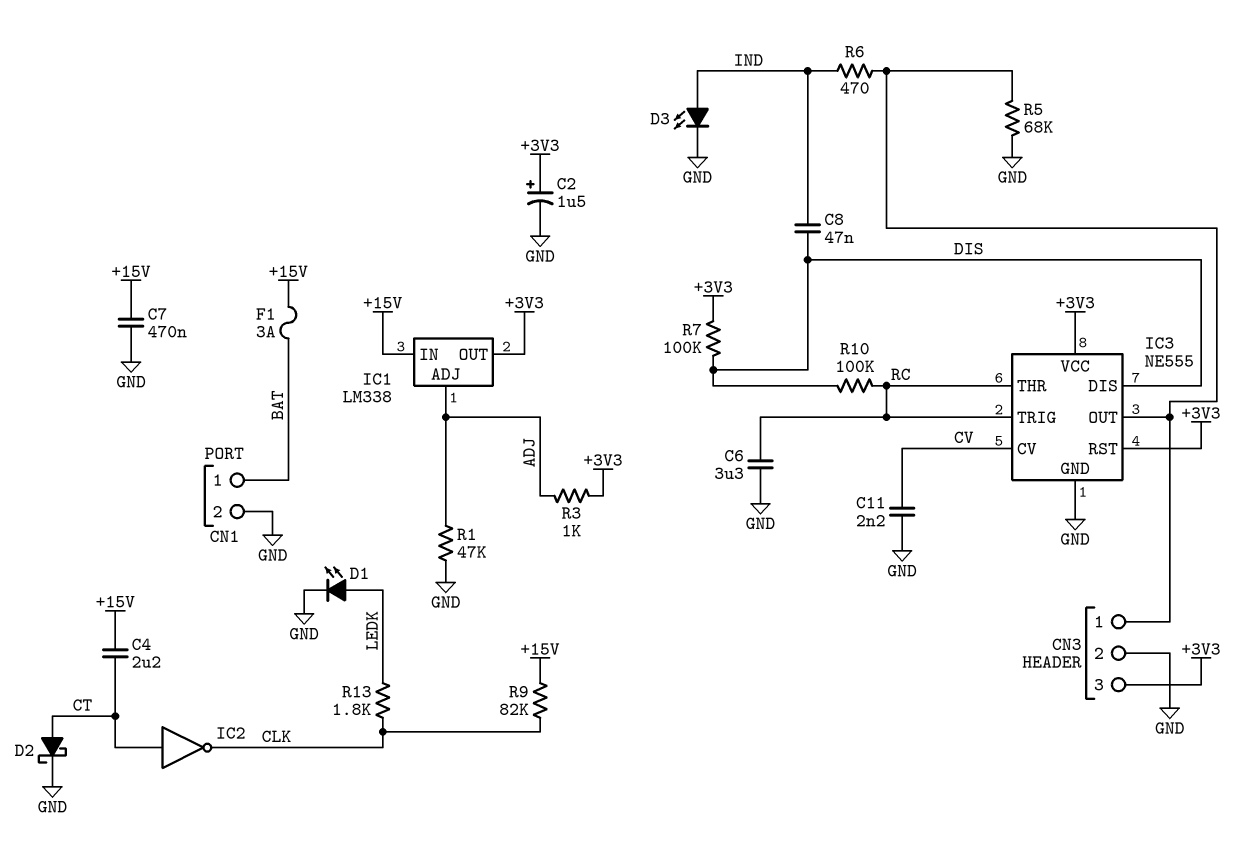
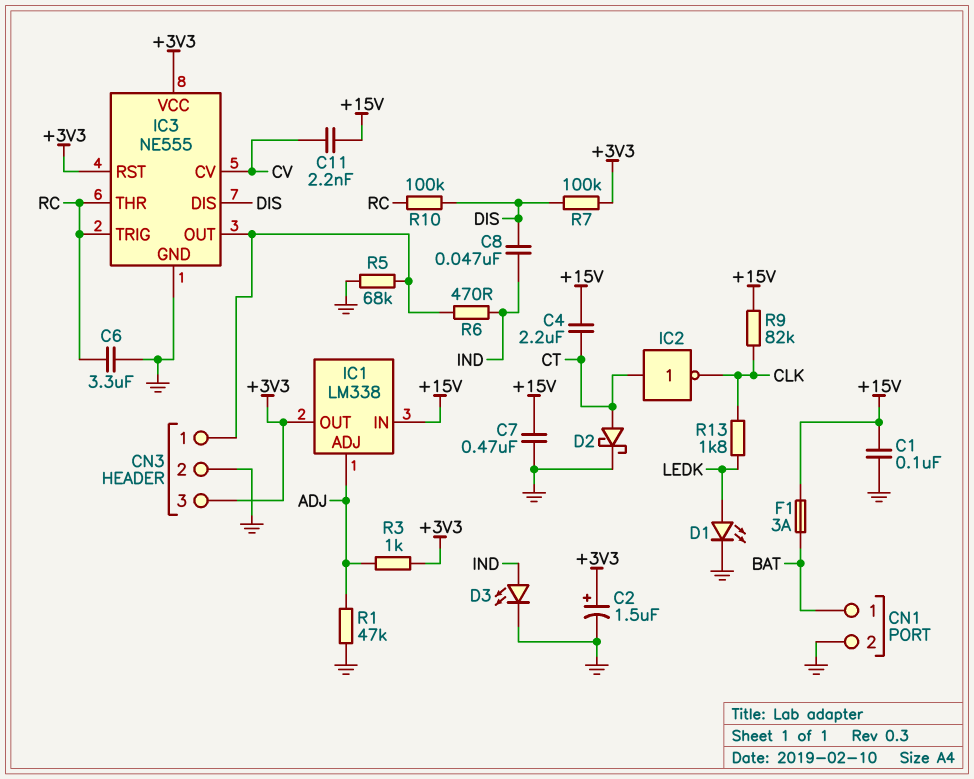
C1: none -> 100nF (+15V, GND)
C11: 2.2nF (CV, GND) -> 2.2nF (+15V, CV)

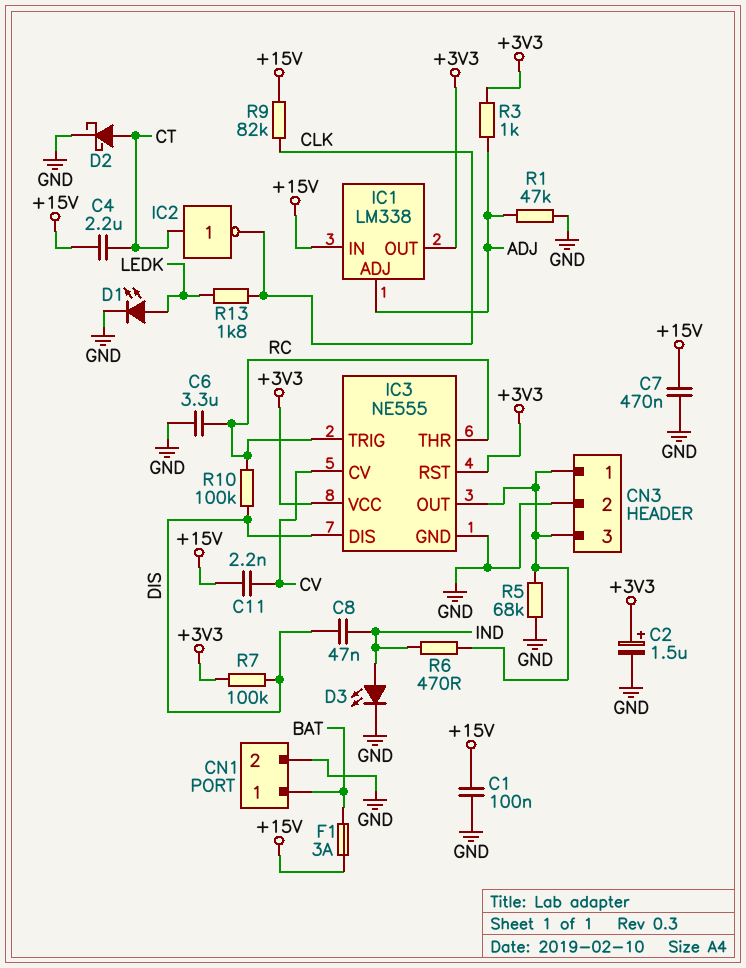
CN3 pin 3: +3V3 -> CN3/1

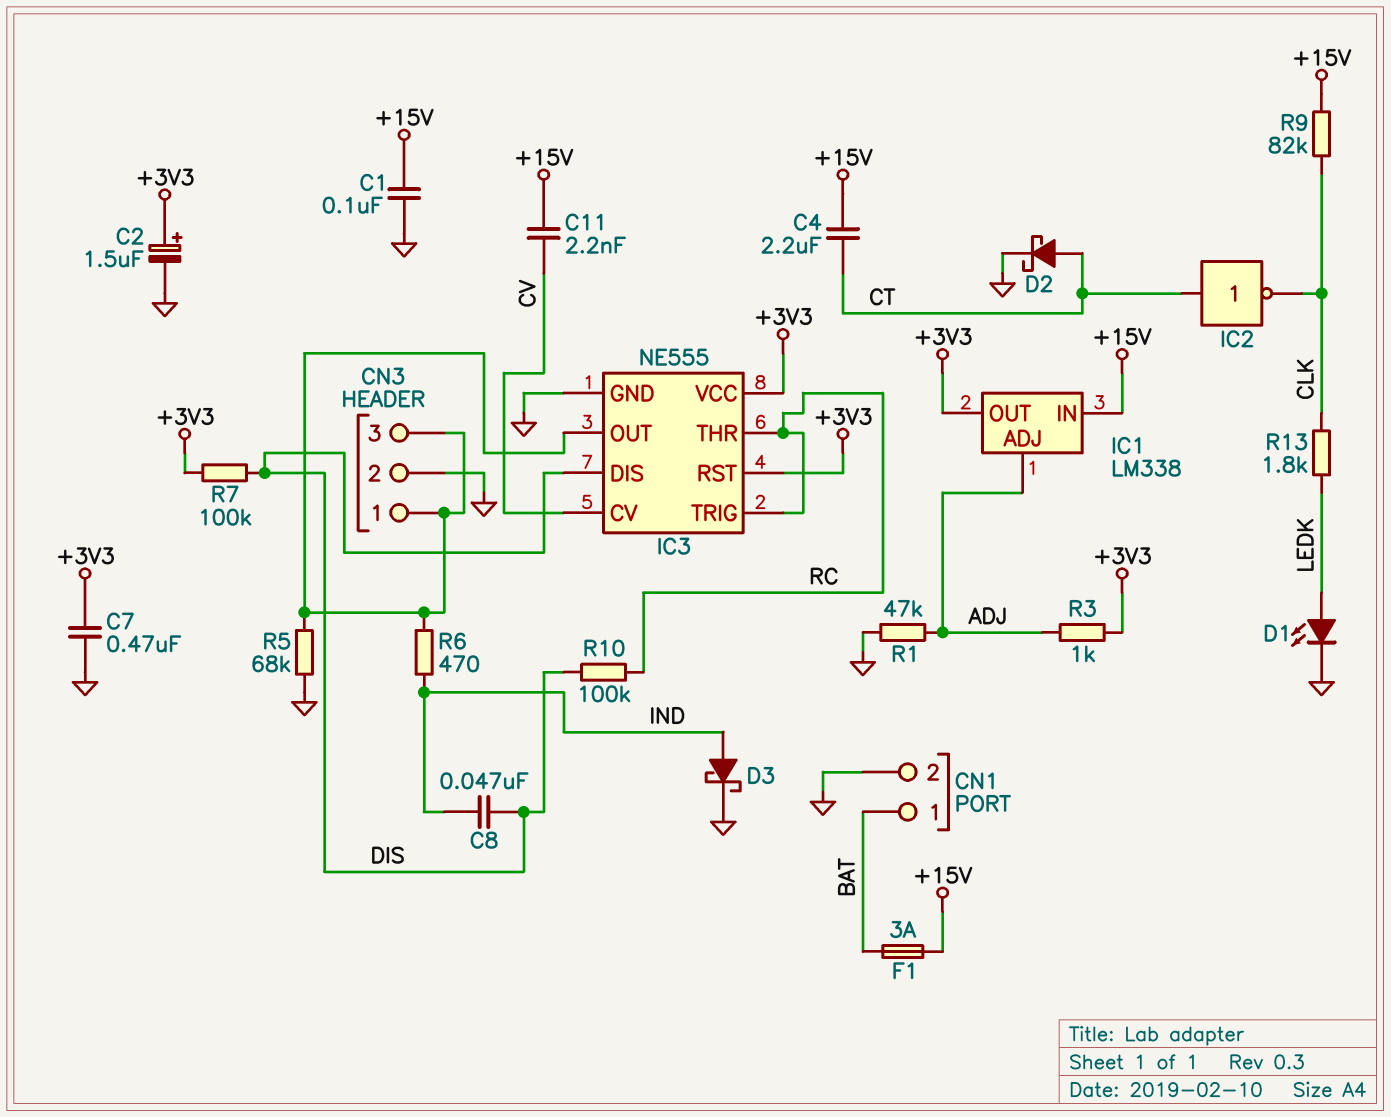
C6: 3.3uF (GND, RC) -> none
C7: 470nF (+15V, GND) -> 470nF (+3V3, GND)
D3: LED (A IND, K GND) -> schottky (A IND, K GND)

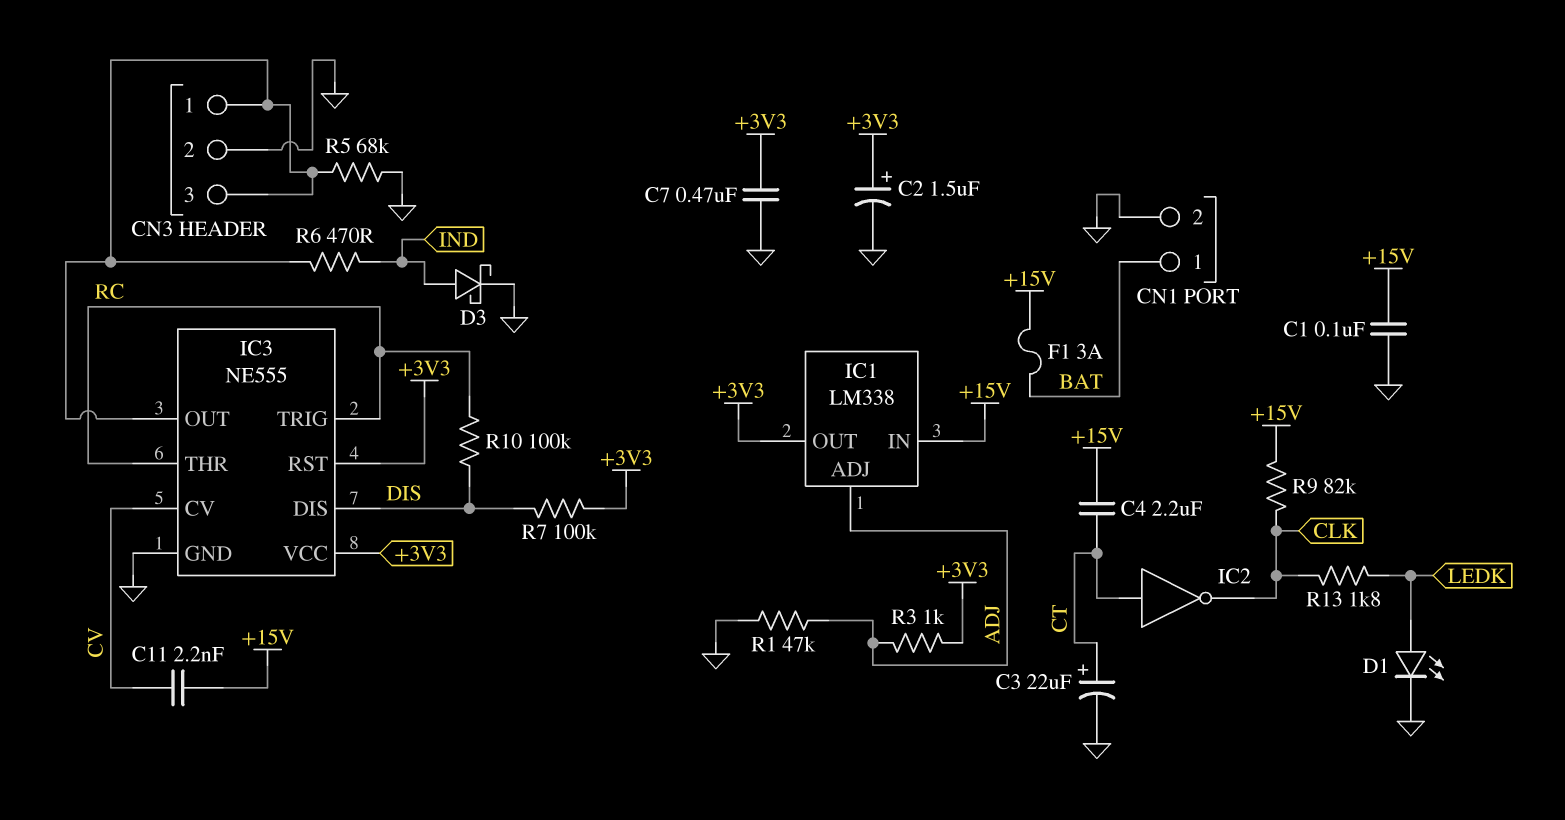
C3: none -> 22uF (plus CT, minus GND)
C8: 47nF (DIS, IND) -> none
D2: schottky (A CT, K GND) -> none

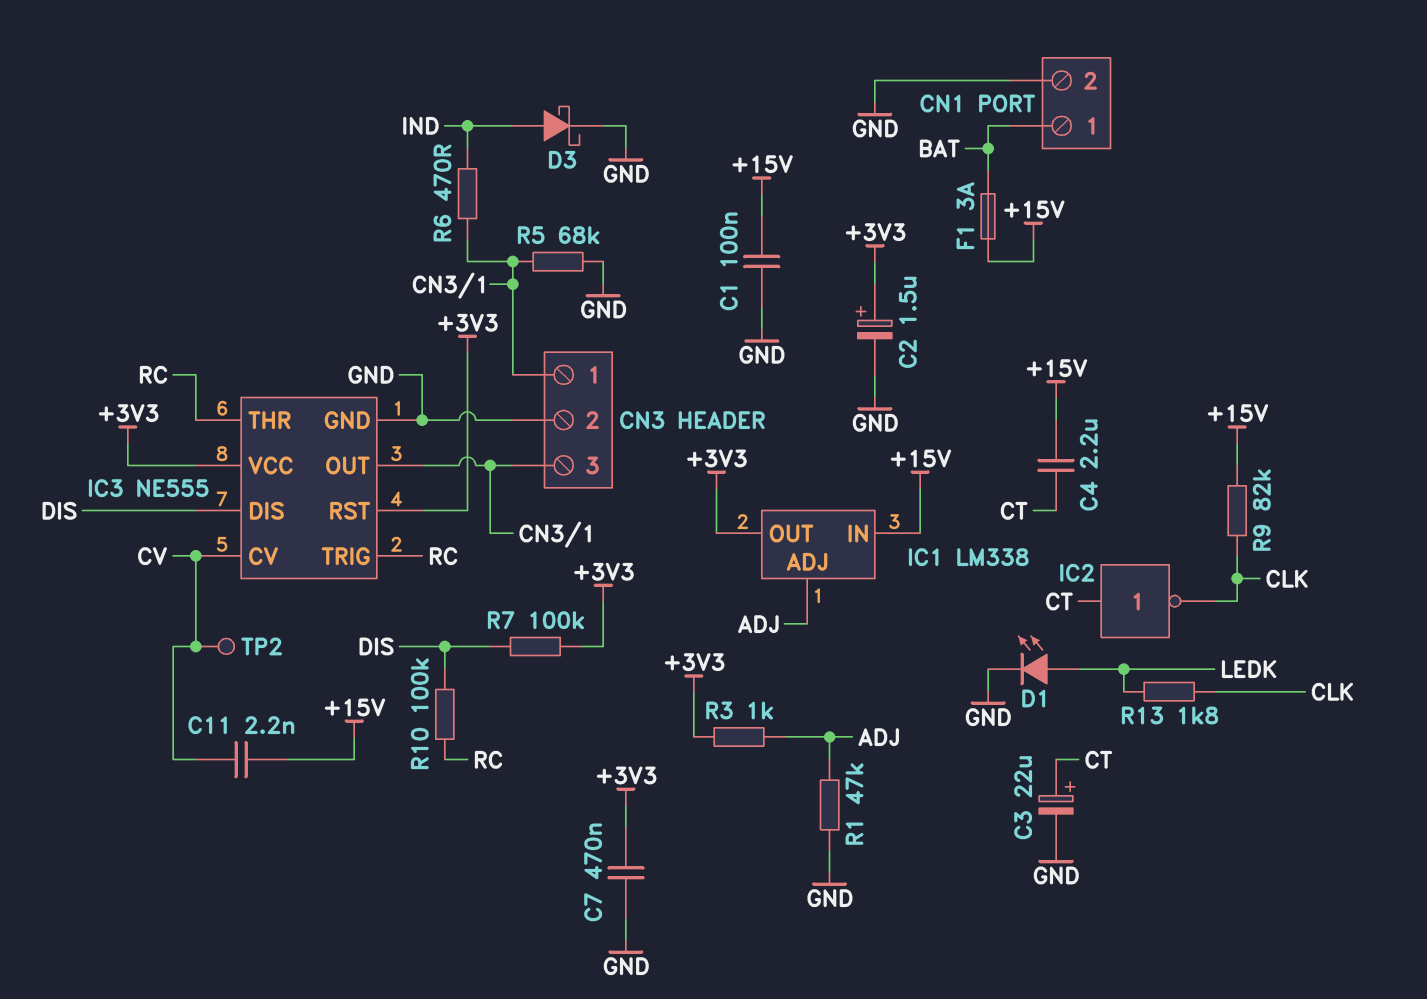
TP2: none -> test point (CV)

